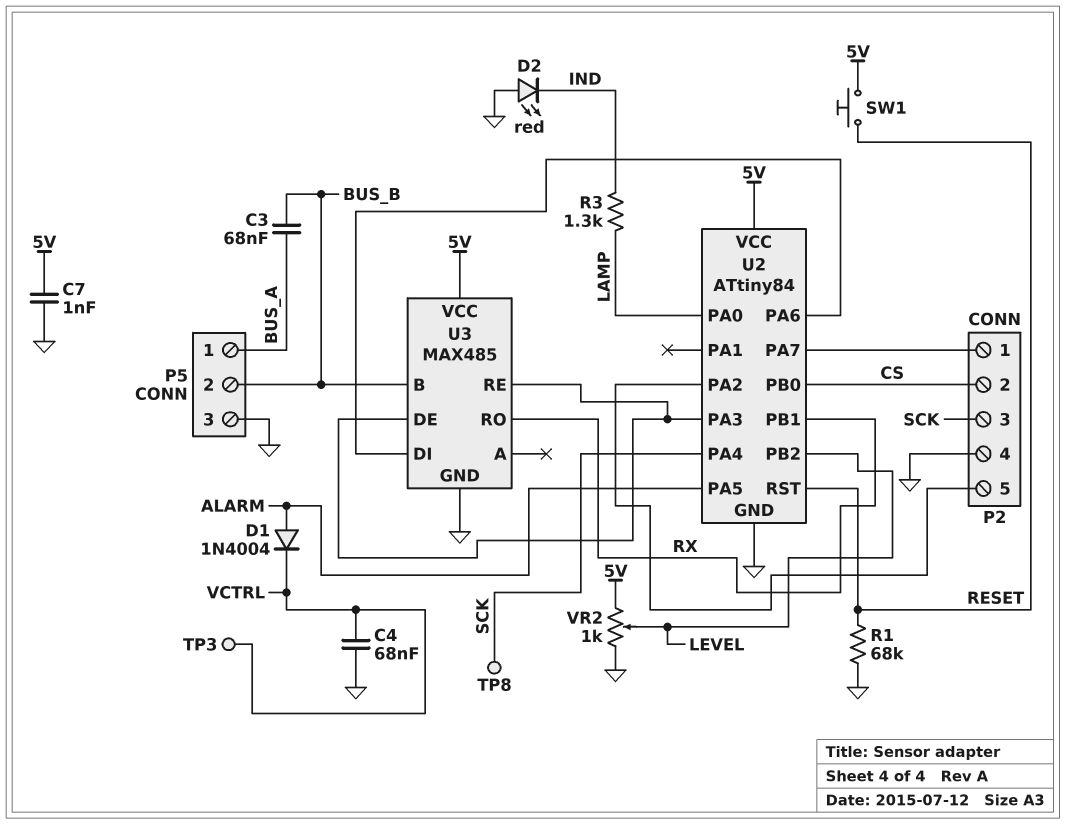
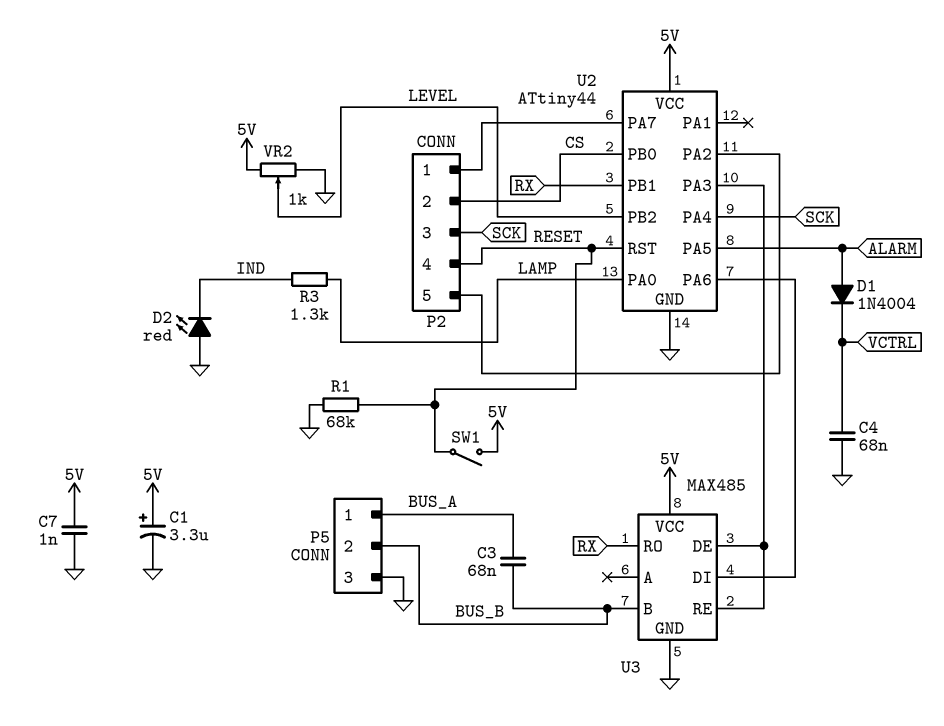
C1: none -> 3.3uF (plus 5V, minus GND)
P2 pin 4: GND -> RESET
SW1: button (5V, RESET) -> switch (5V, RESET)
TP3: test point (VCTRL) -> none
TP8: test point (SCK) -> none
U2: ATtiny84 -> ATtiny44

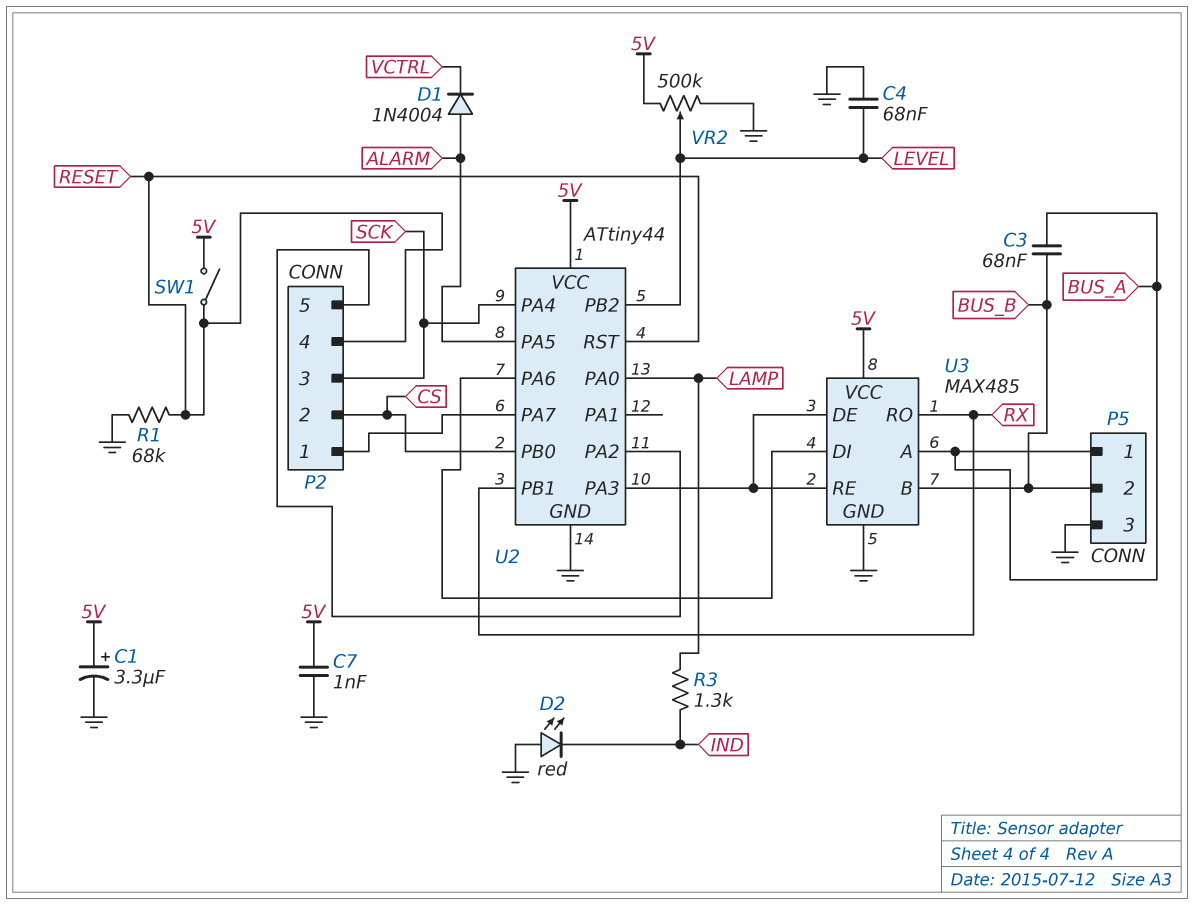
C4: 68nF (GND, VCTRL) -> 68nF (GND, LEVEL)
U3 pin A: none -> BUS_A
VR2: 1k (5V, GND, wiper LEVEL) -> 500k (5V, GND, wiper LEVEL)

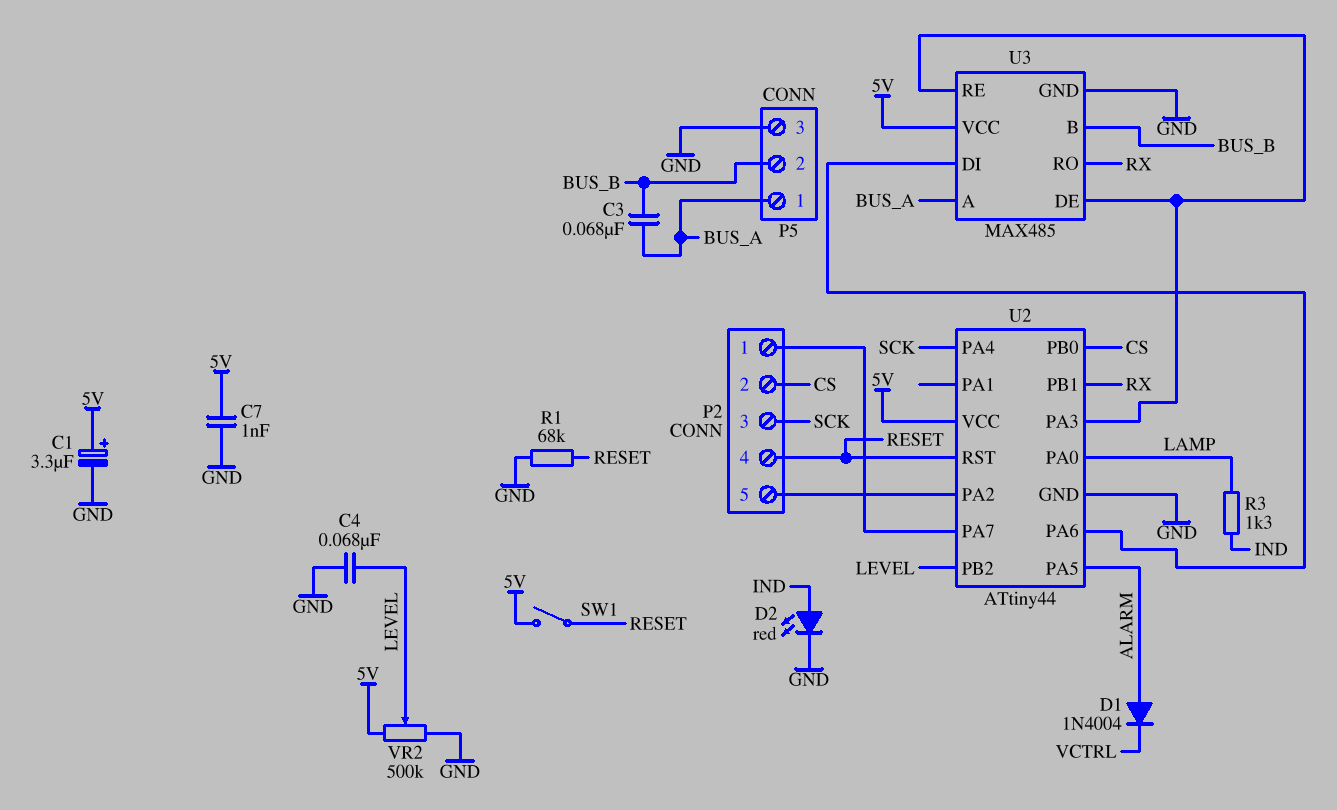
D2: LED red (A GND, K IND) -> LED red (A IND, K GND)

